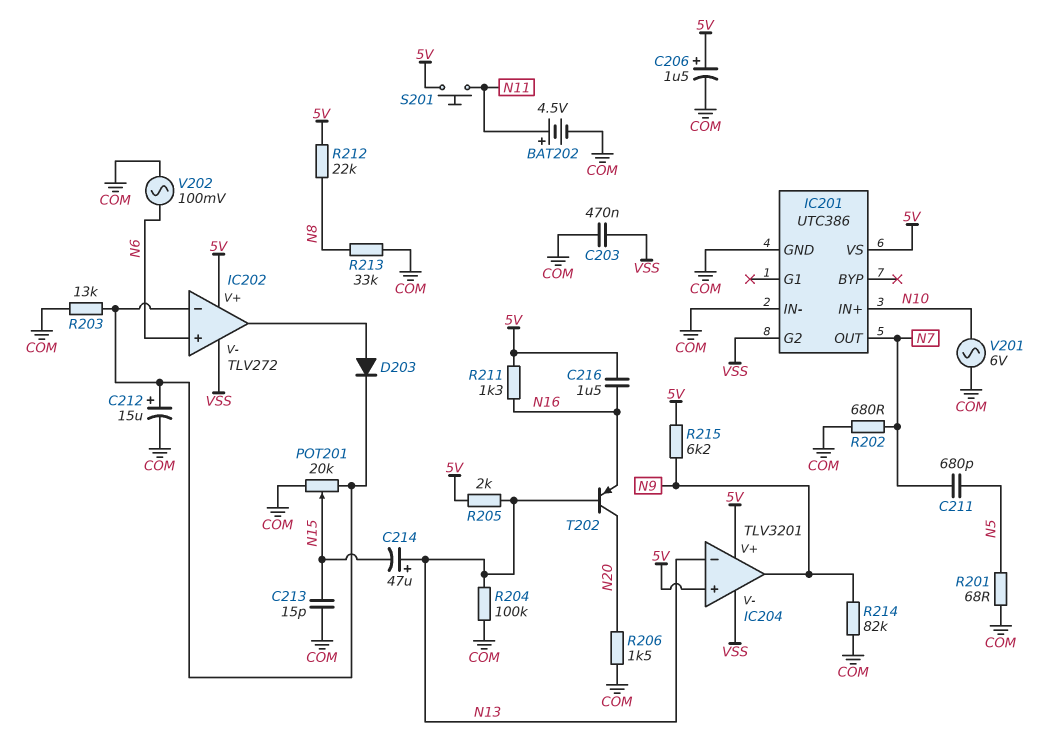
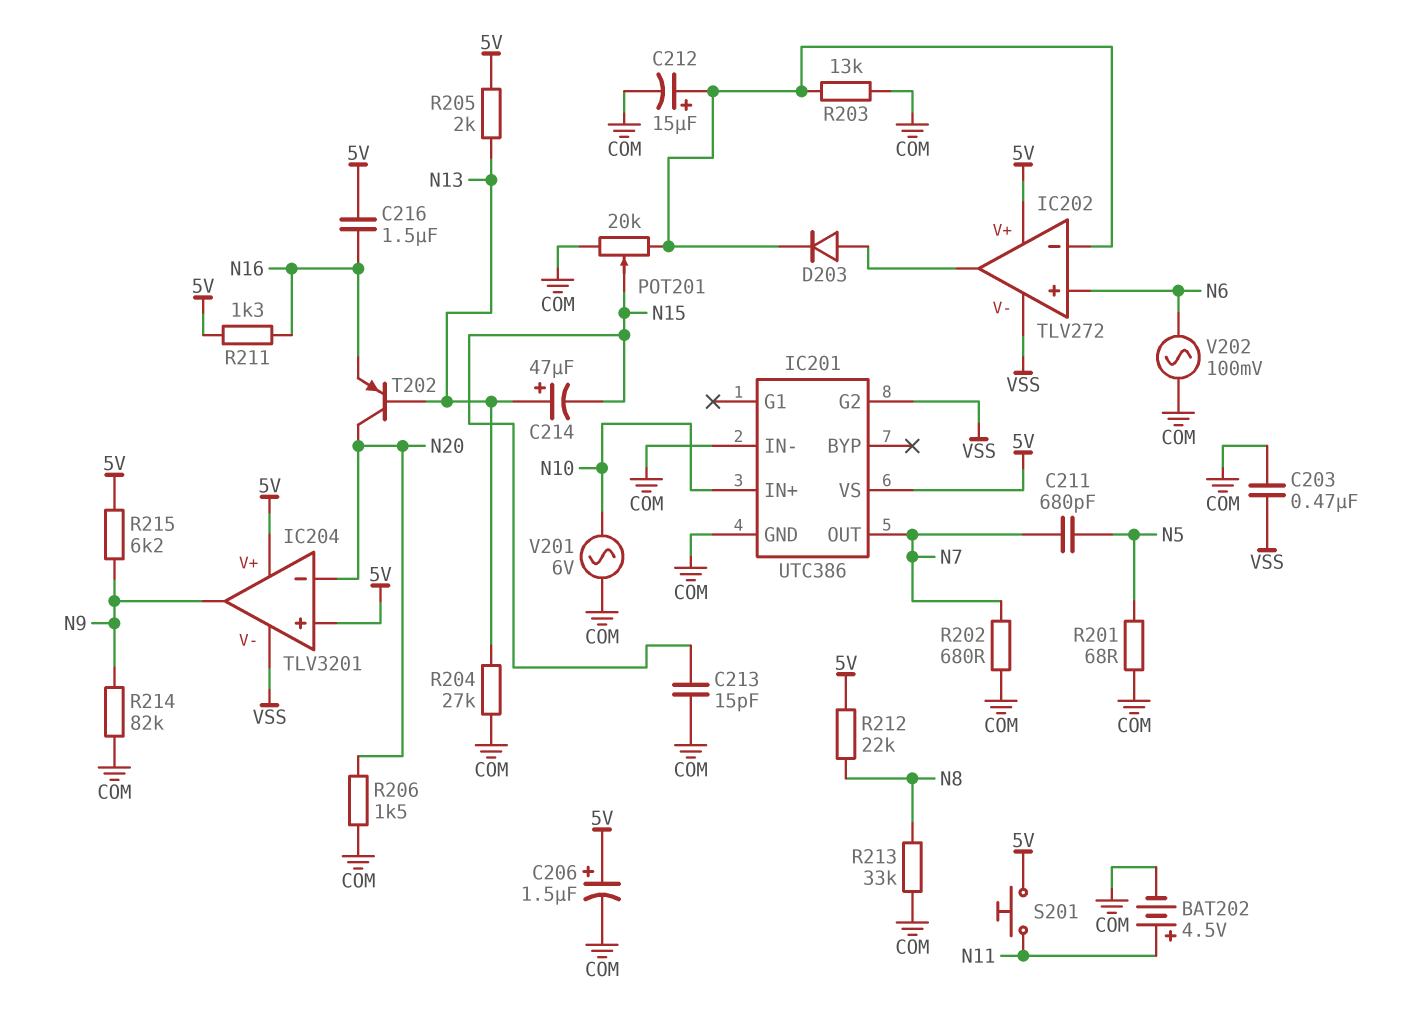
IC204 pin in-: N13 -> N20
R204: 100k (COM, N13) -> 27k (COM, N13)

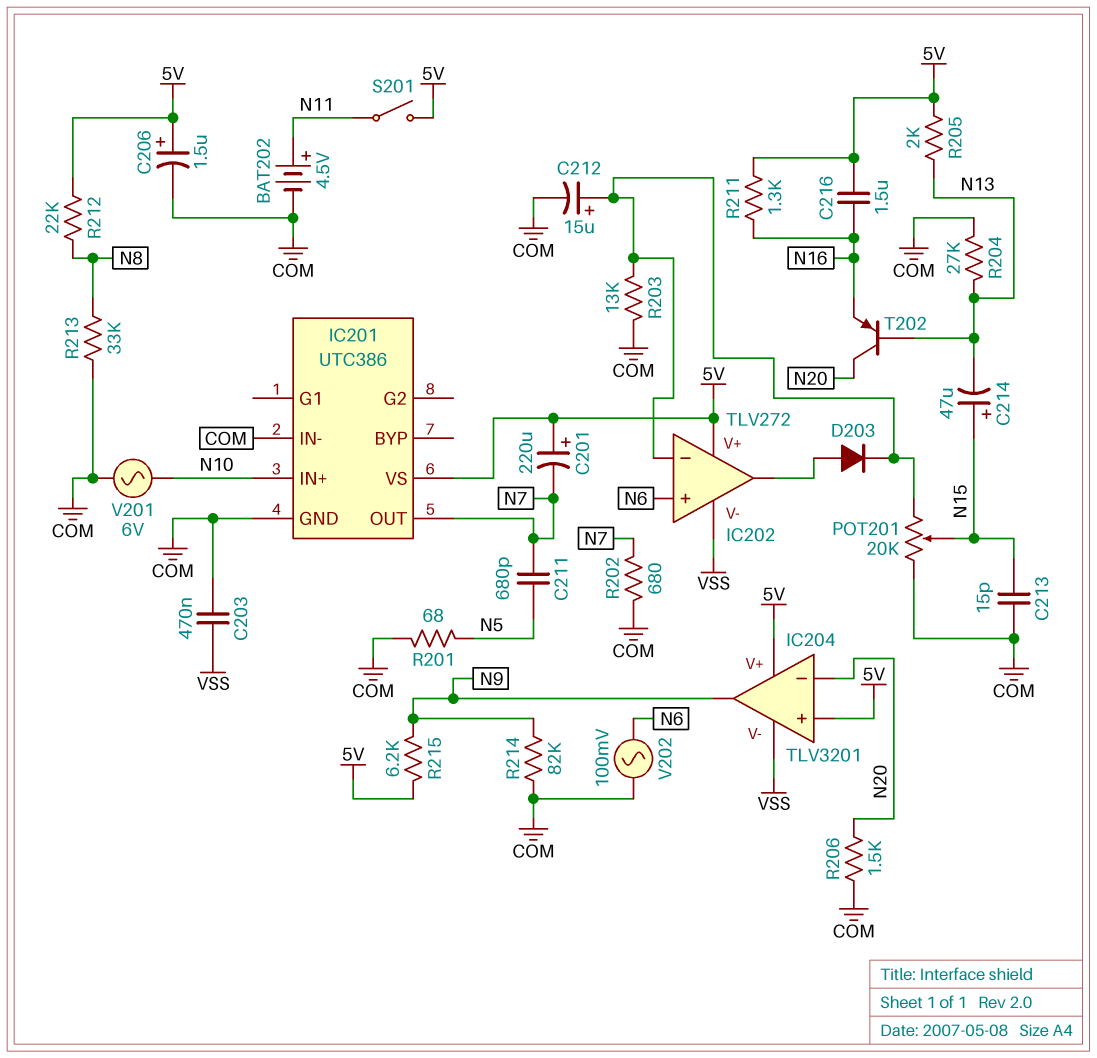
C201: none -> 220uF (plus 5V, minus N7)
C214: 47uF (plus N13, minus N15) -> 47uF (plus N15, minus N13)
IC201 pin G2: VSS -> none
S201: button (5V, N11) -> switch (5V, N11)

